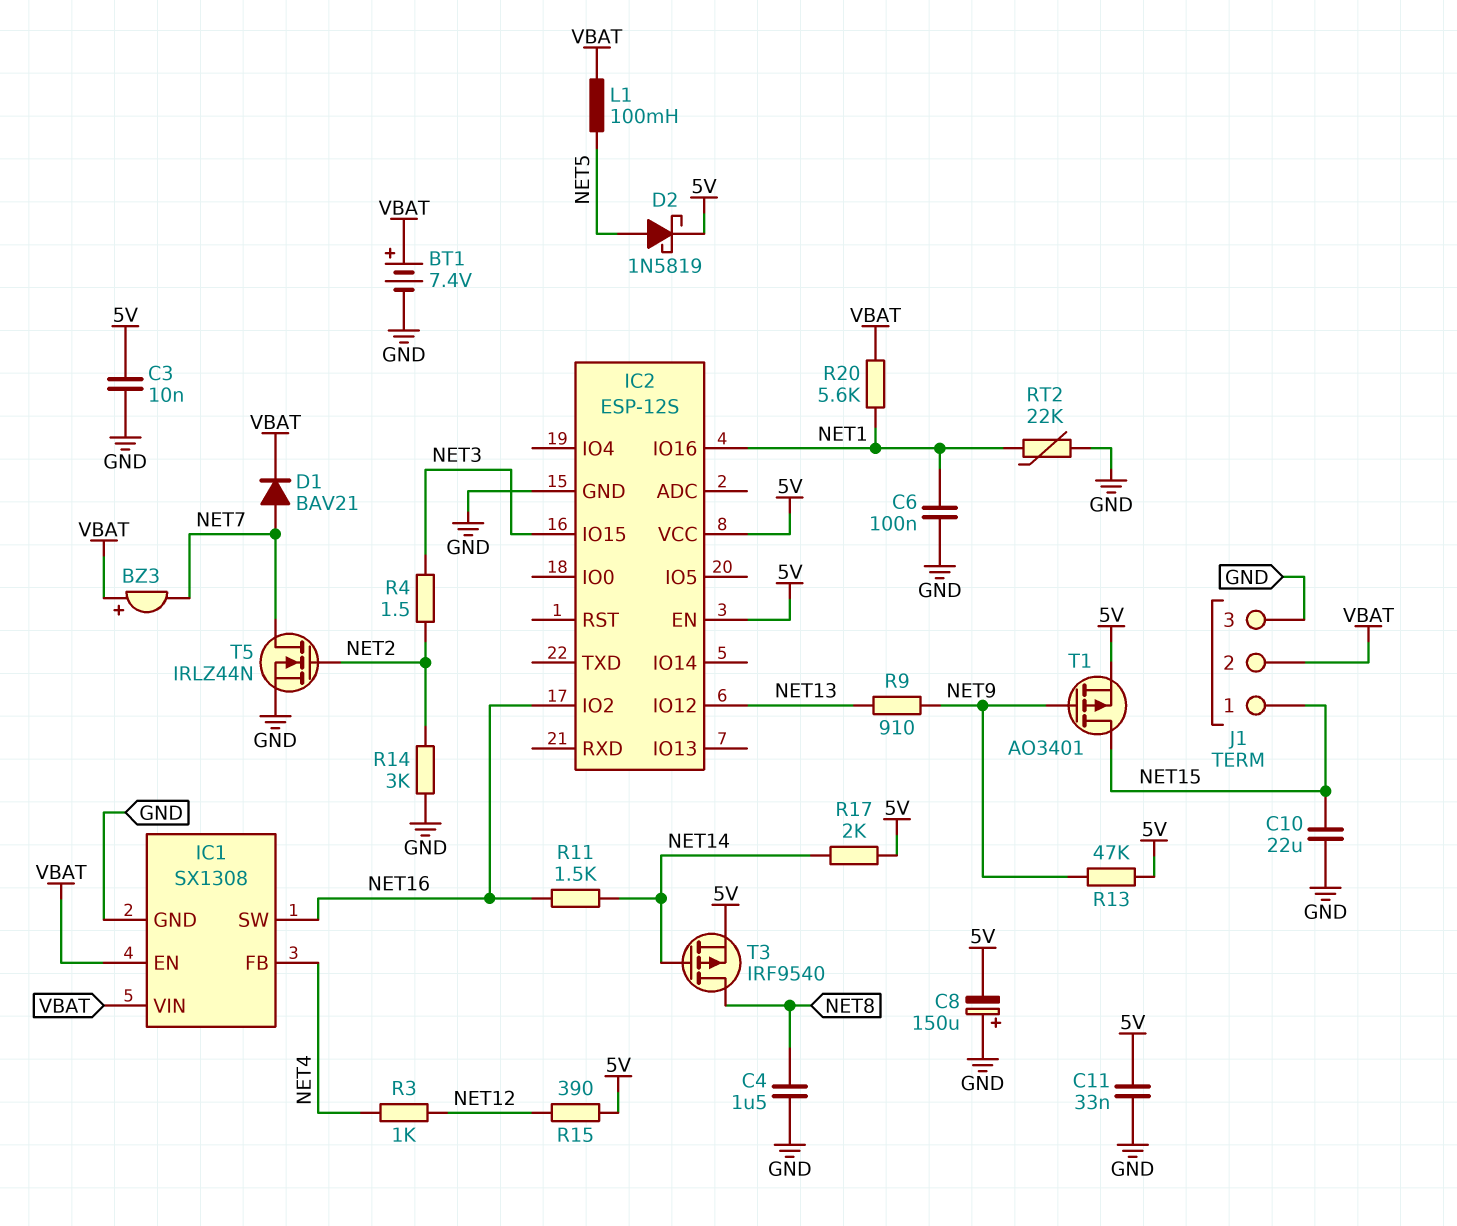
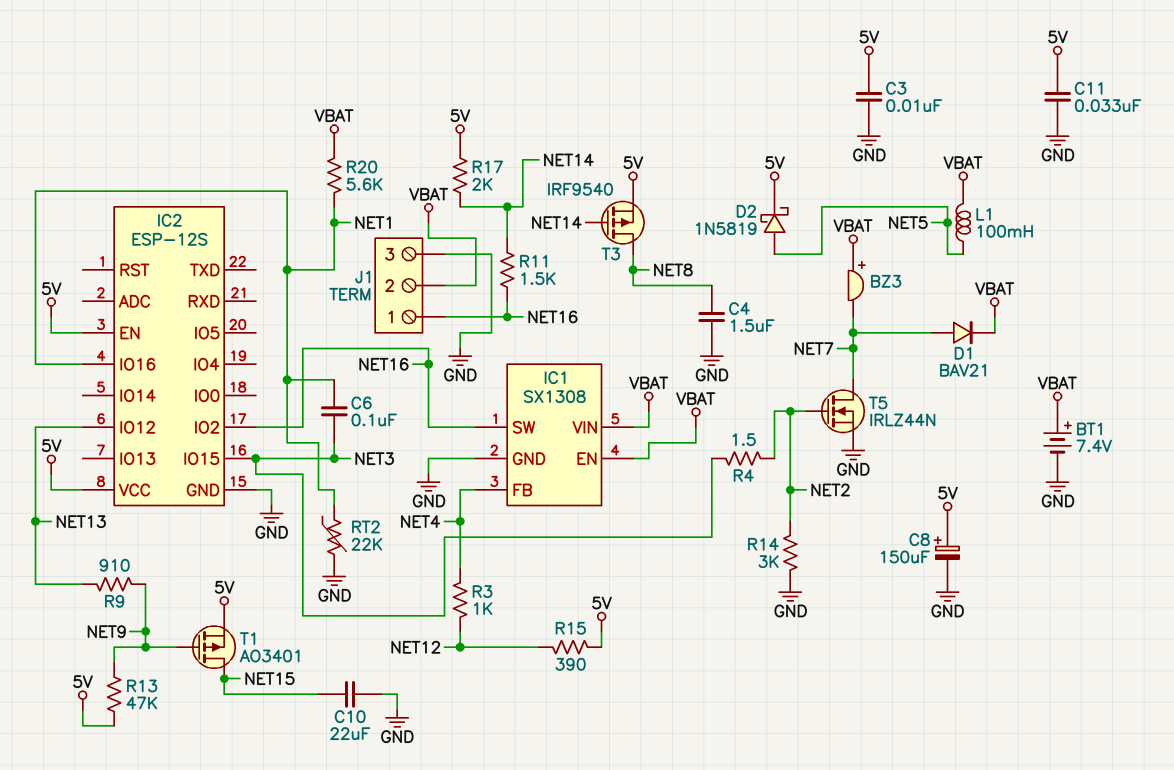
C6: 100nF (GND, NET1) -> 100nF (NET1, NET3)
C8: 150uF (plus GND, minus 5V) -> 150uF (plus 5V, minus GND)
J1 pin 1: NET15 -> NET16

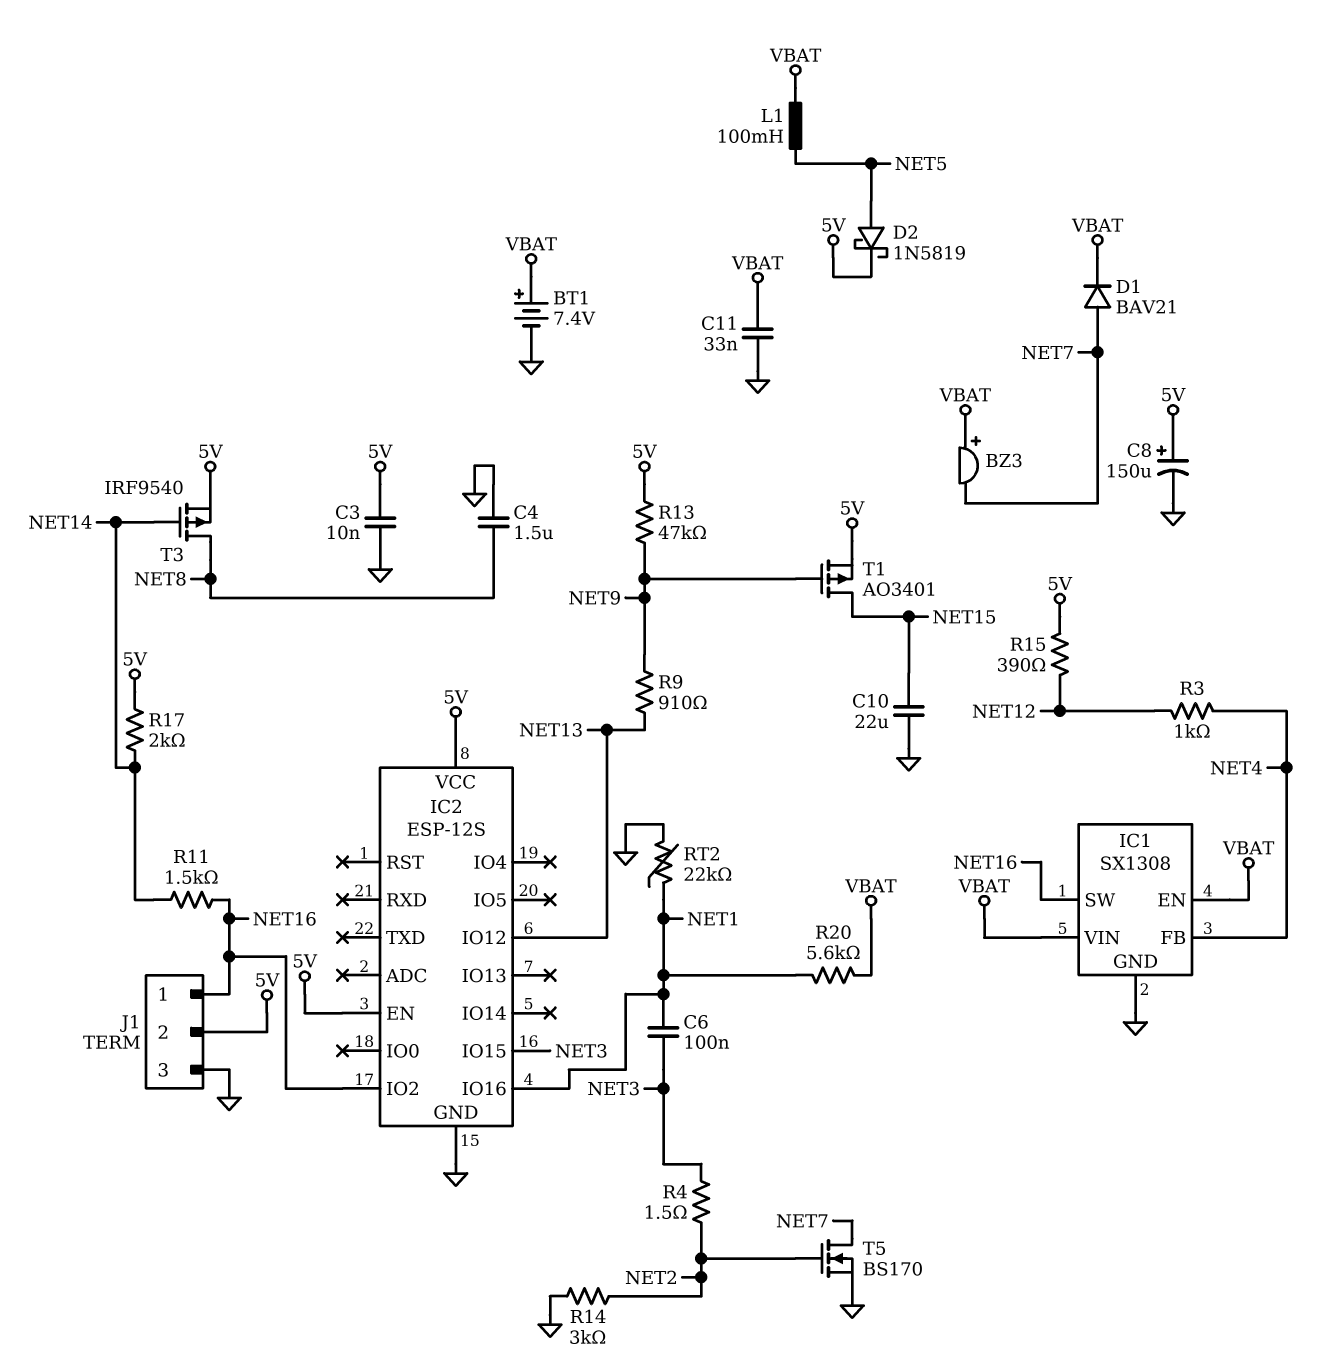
C11: 33nF (5V, GND) -> 33nF (GND, VBAT)
J1 pin 2: VBAT -> 5V
T5: NMOS IRLZ44N (G NET2, D NET7, S GND) -> NMOS BS170 (G NET2, D NET7, S GND)

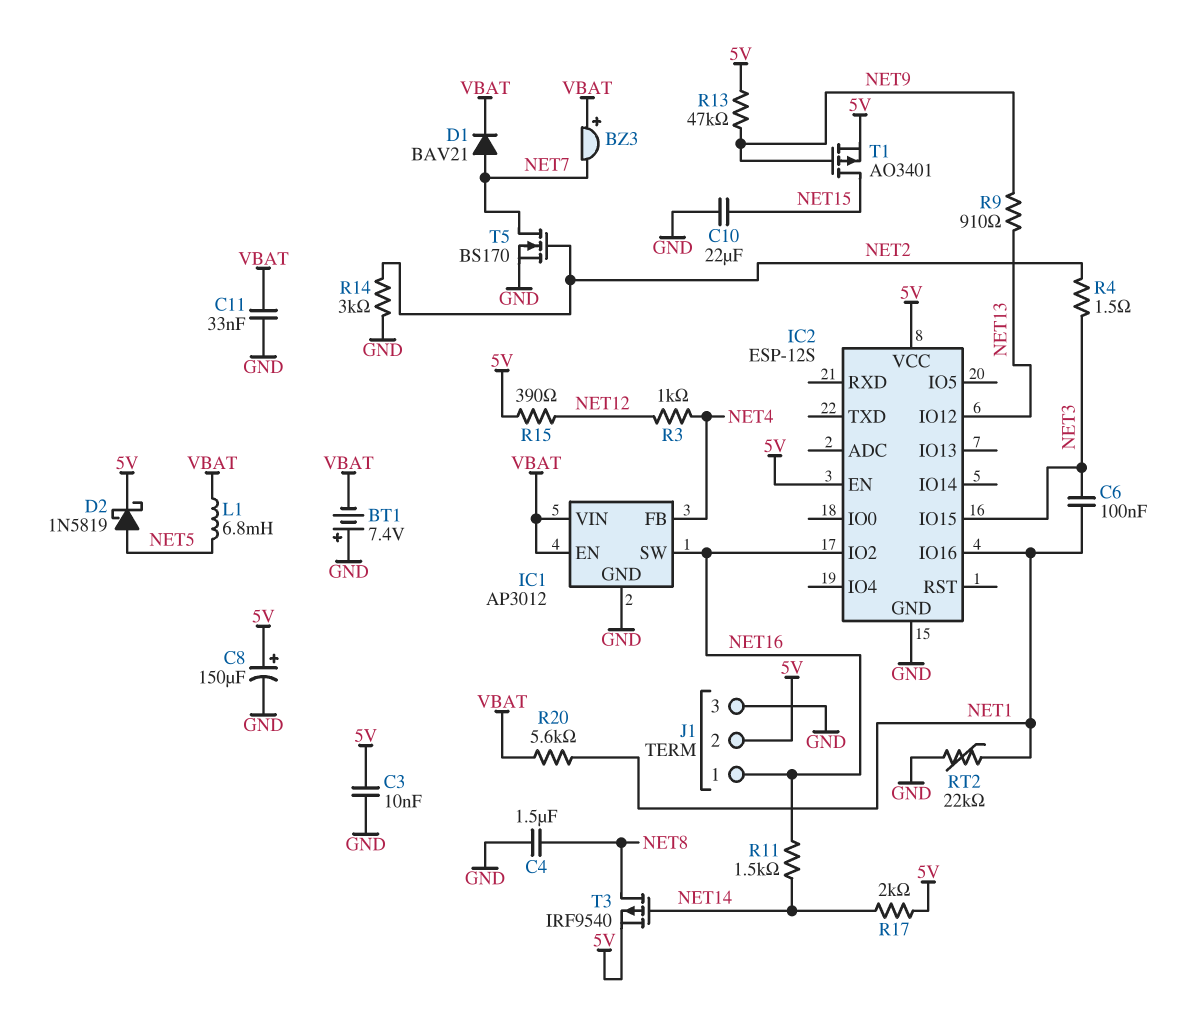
BT1: 7.4V (plus VBAT, minus GND) -> 7.4V (plus GND, minus VBAT)
IC1: SX1308 -> AP3012
L1: 100mH (NET5, VBAT) -> 6.8mH (NET5, VBAT)

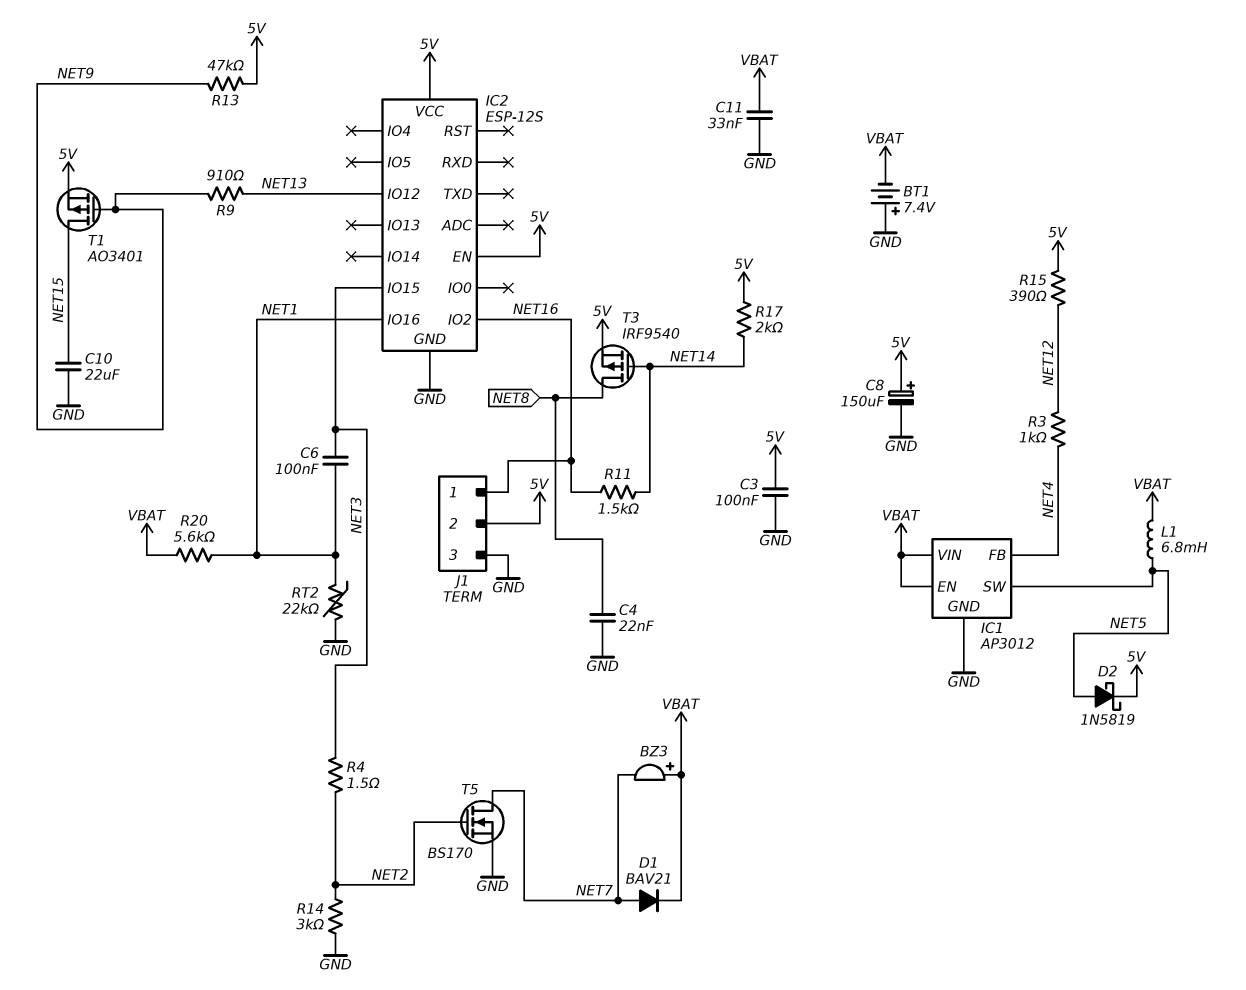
C3: 10nF (5V, GND) -> 100nF (5V, GND)
C4: 1.5uF (GND, NET8) -> 22nF (GND, NET8)
IC1 pin SW: NET16 -> NET5

